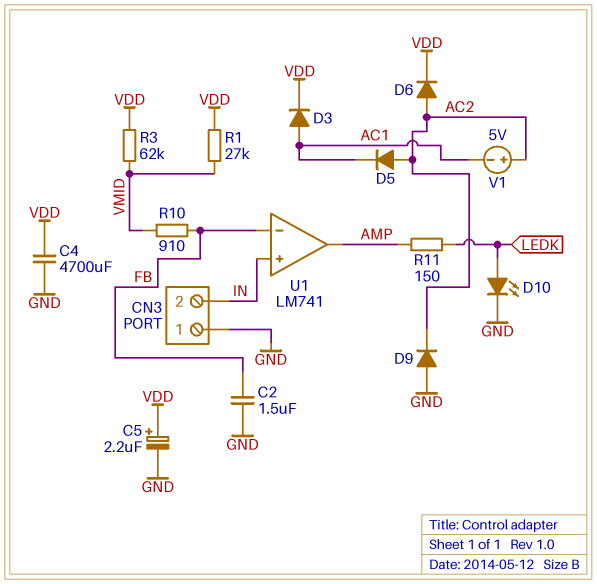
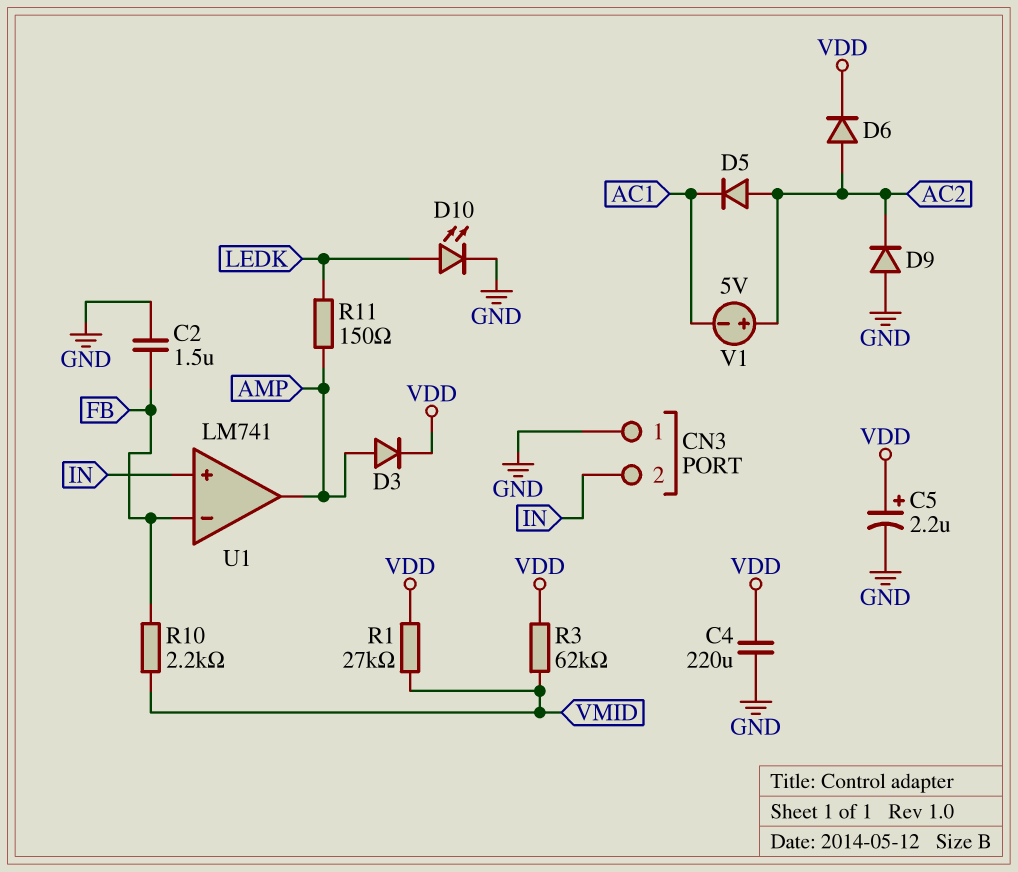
C4: 4700uF (GND, VDD) -> 220uF (GND, VDD)
D3: diode (A AC1, K VDD) -> diode (A AMP, K VDD)
R10: 910 (FB, VMID) -> 2.2k (FB, VMID)

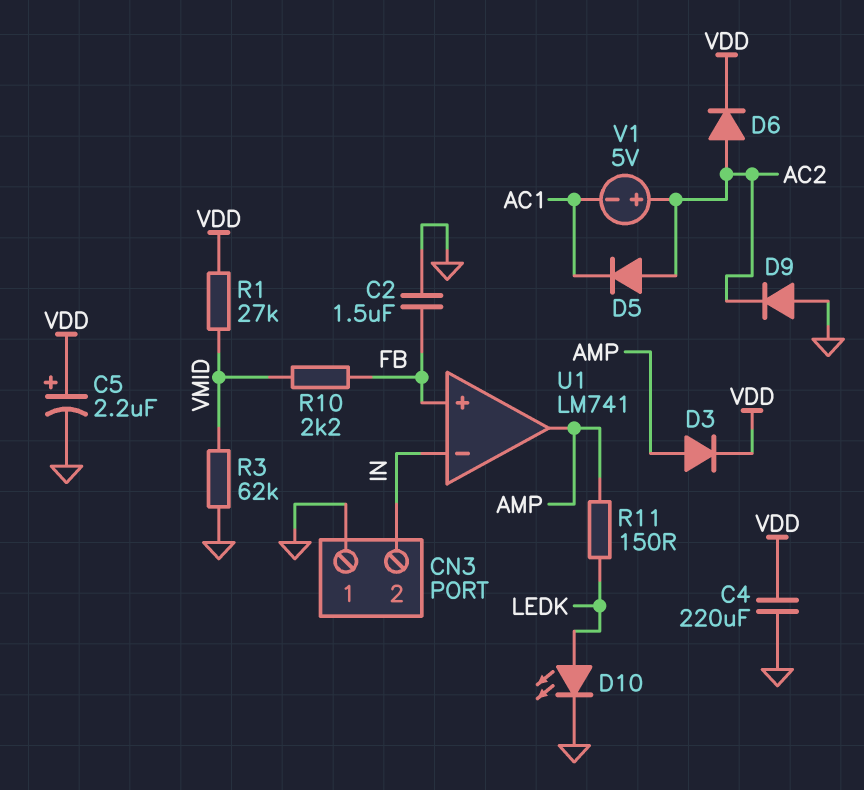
R3: 62k (VDD, VMID) -> 62k (GND, VMID)
U1 pin in+: IN -> FB
U1 pin in-: FB -> IN

